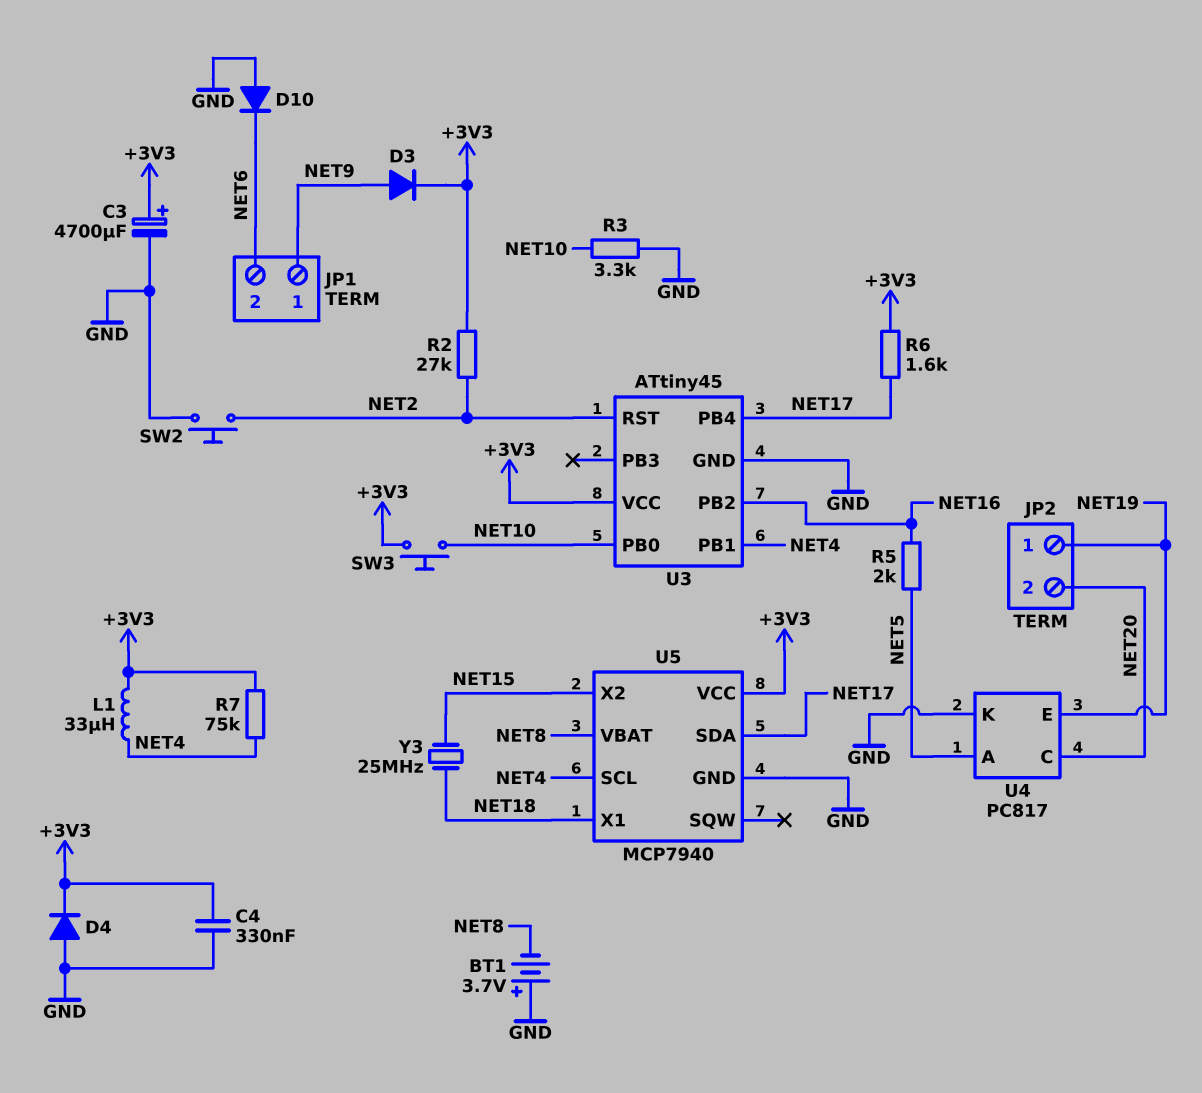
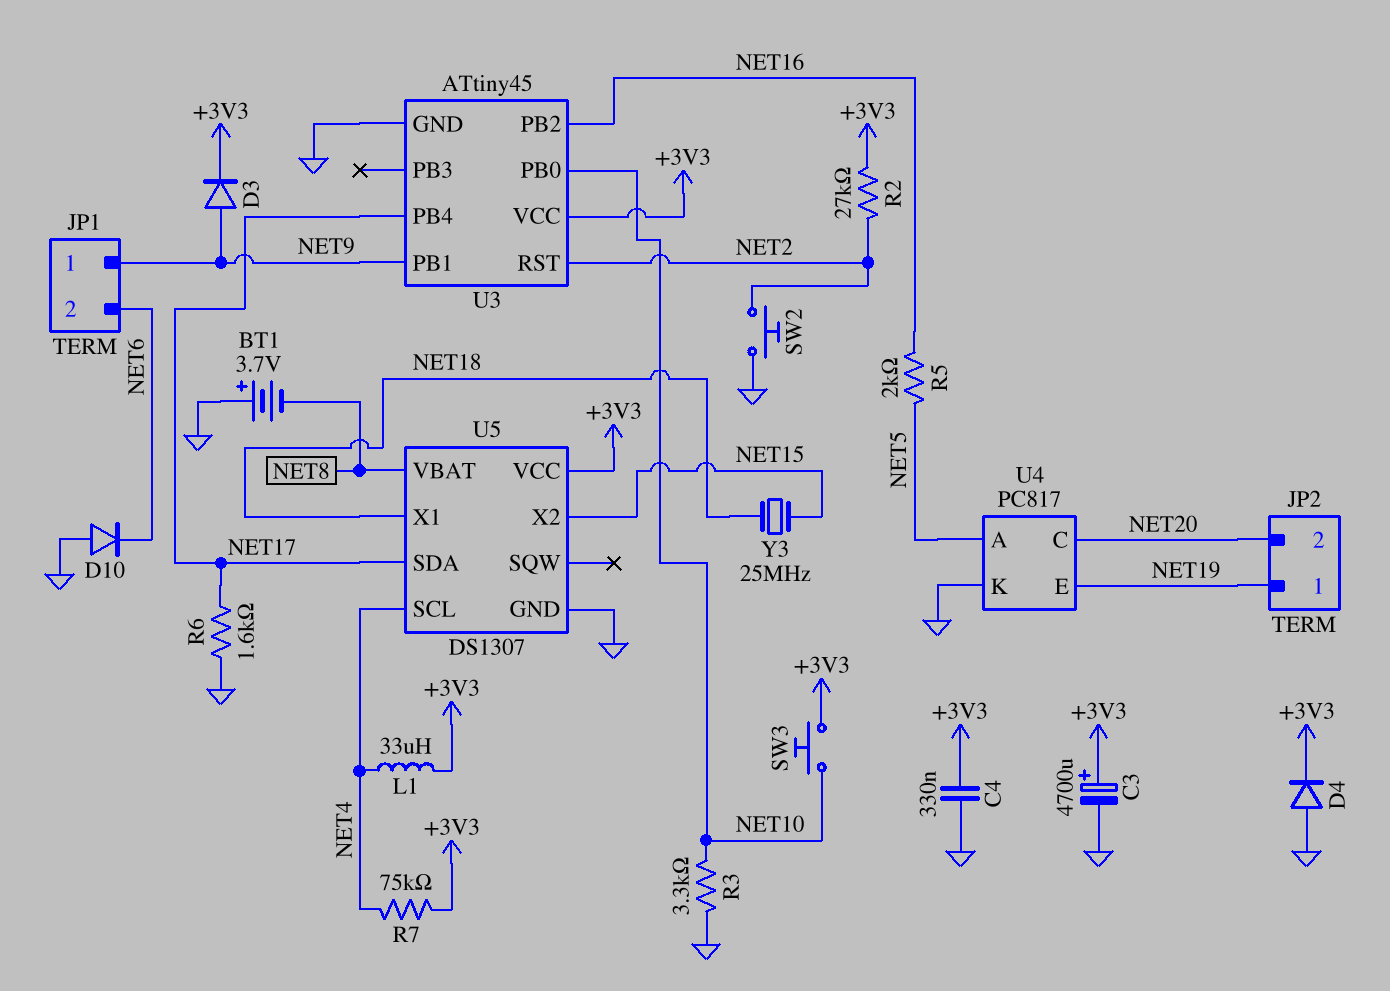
R6: 1.6k (+3V3, NET17) -> 1.6k (GND, NET17)
U3 pin PB1: NET4 -> NET9
U5: MCP7940 -> DS1307

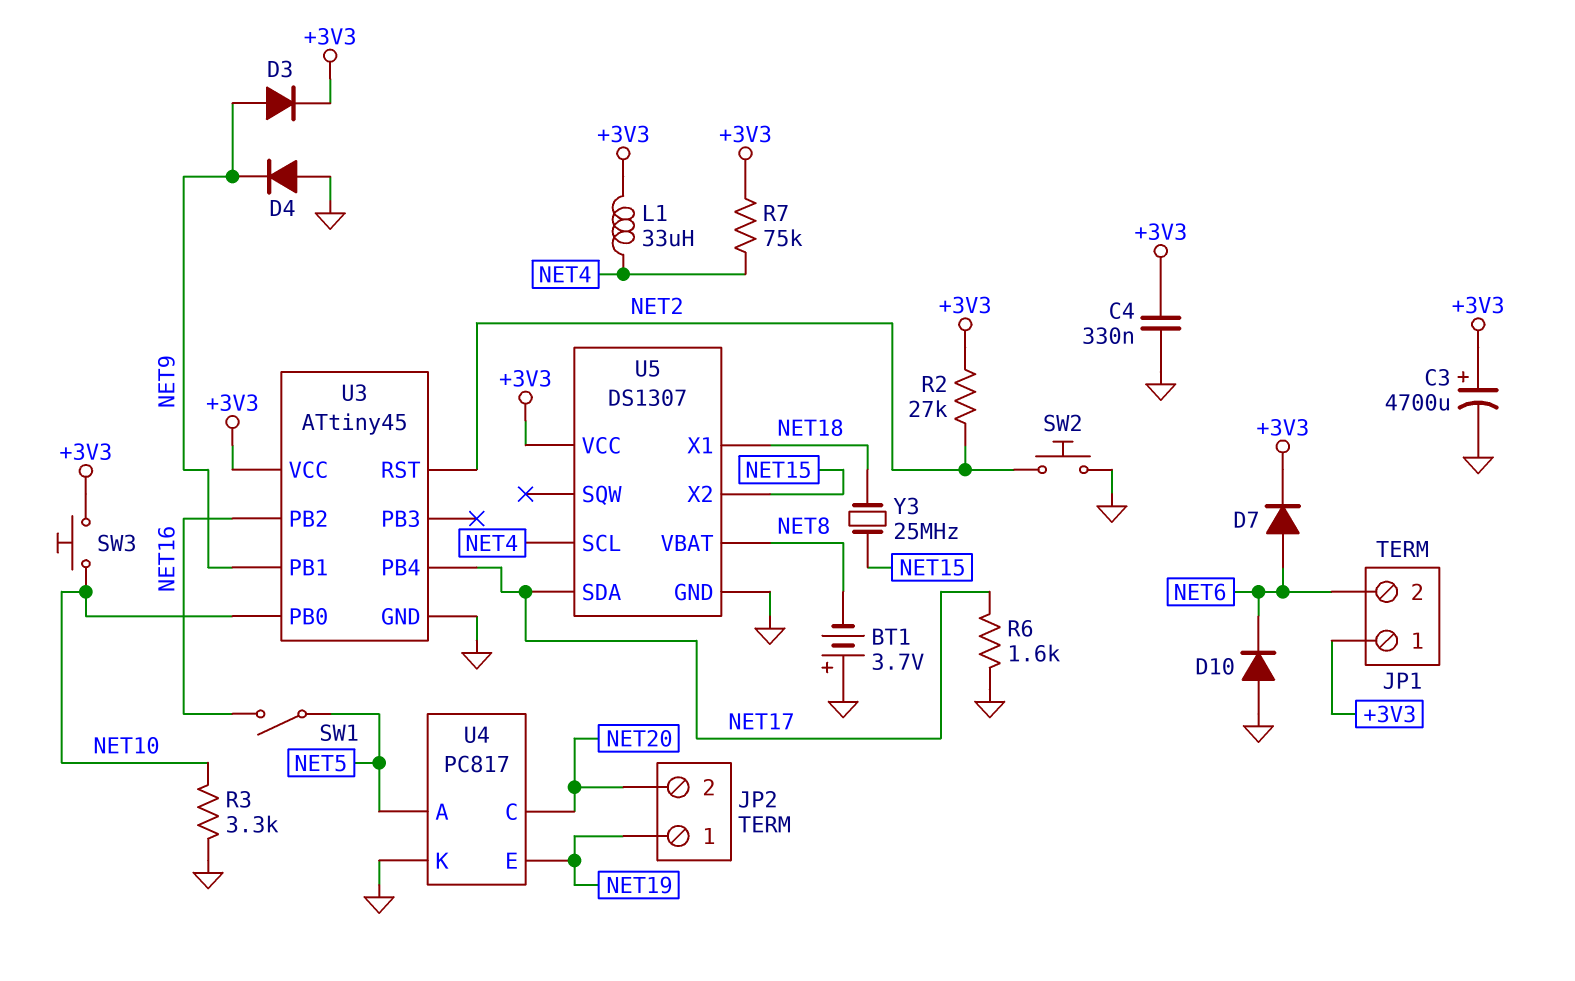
D4: diode (A GND, K +3V3) -> diode (A GND, K NET9)
D7: none -> diode (A NET6, K +3V3)
JP1 pin 1: NET9 -> +3V3
R5: 2k (NET5, NET16) -> none
SW1: none -> switch (NET5, NET16)

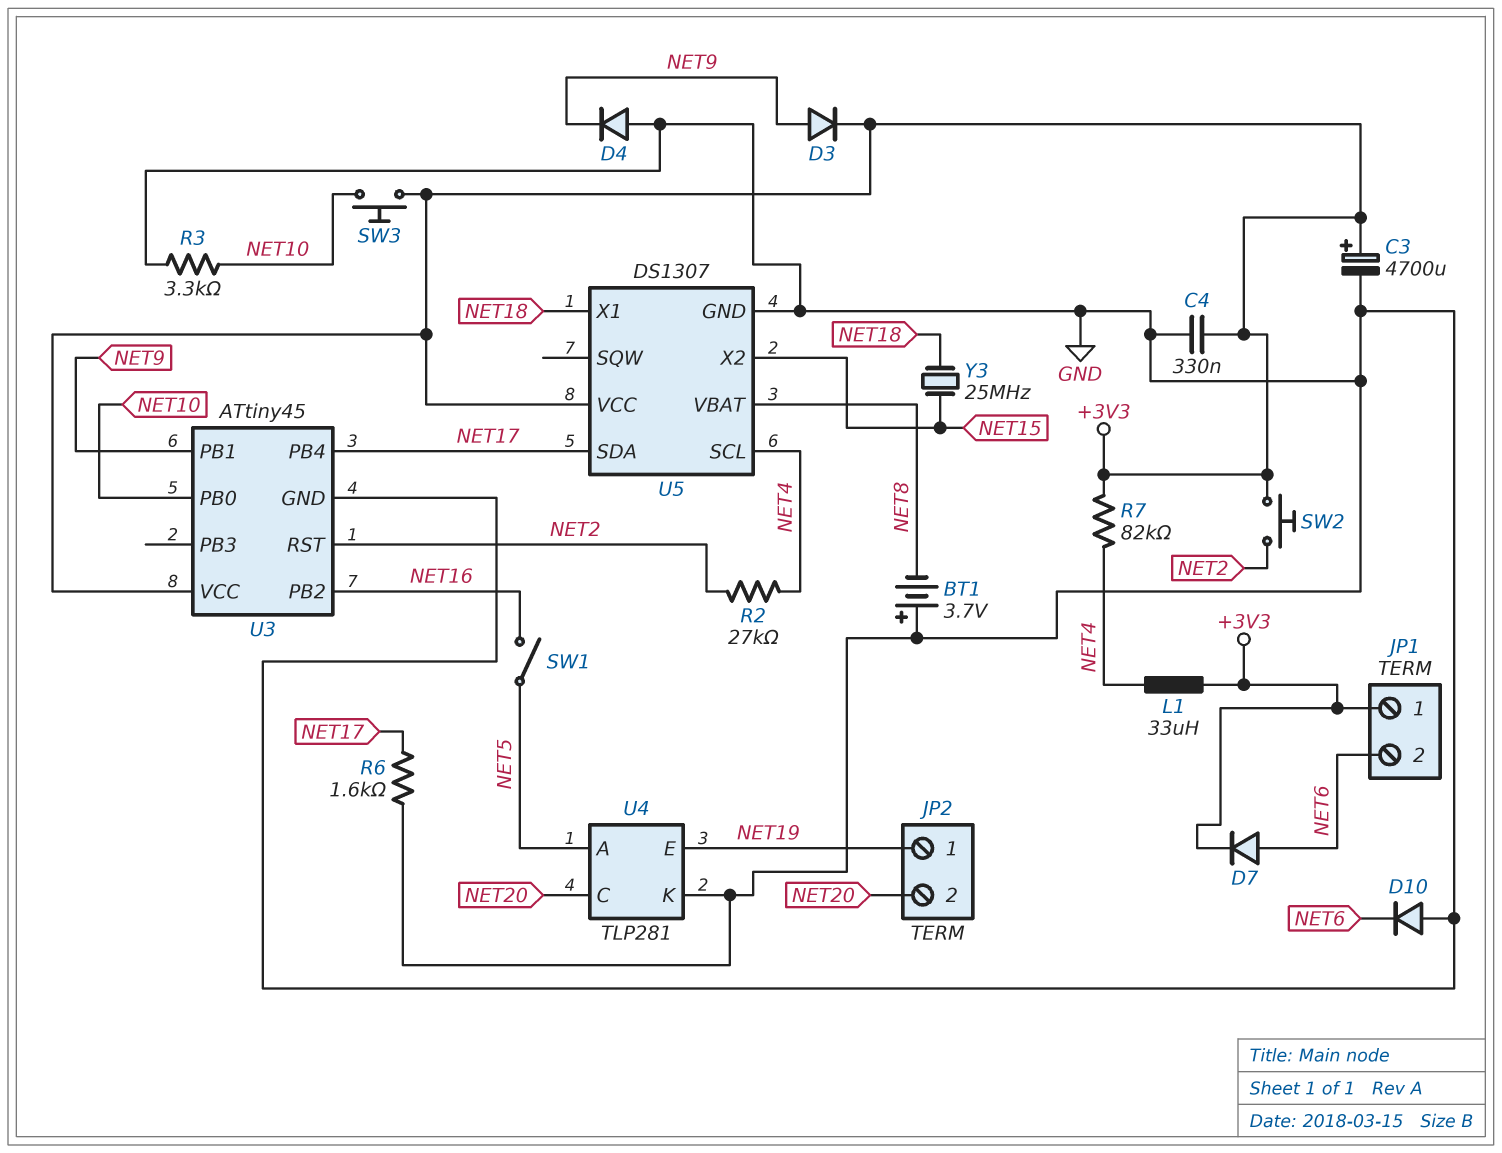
R2: 27k (+3V3, NET2) -> 27k (NET2, NET4)
R7: 75k (+3V3, NET4) -> 82k (+3V3, NET4)
SW2: button (GND, NET2) -> button (+3V3, NET2)
U4: PC817 -> TLP281

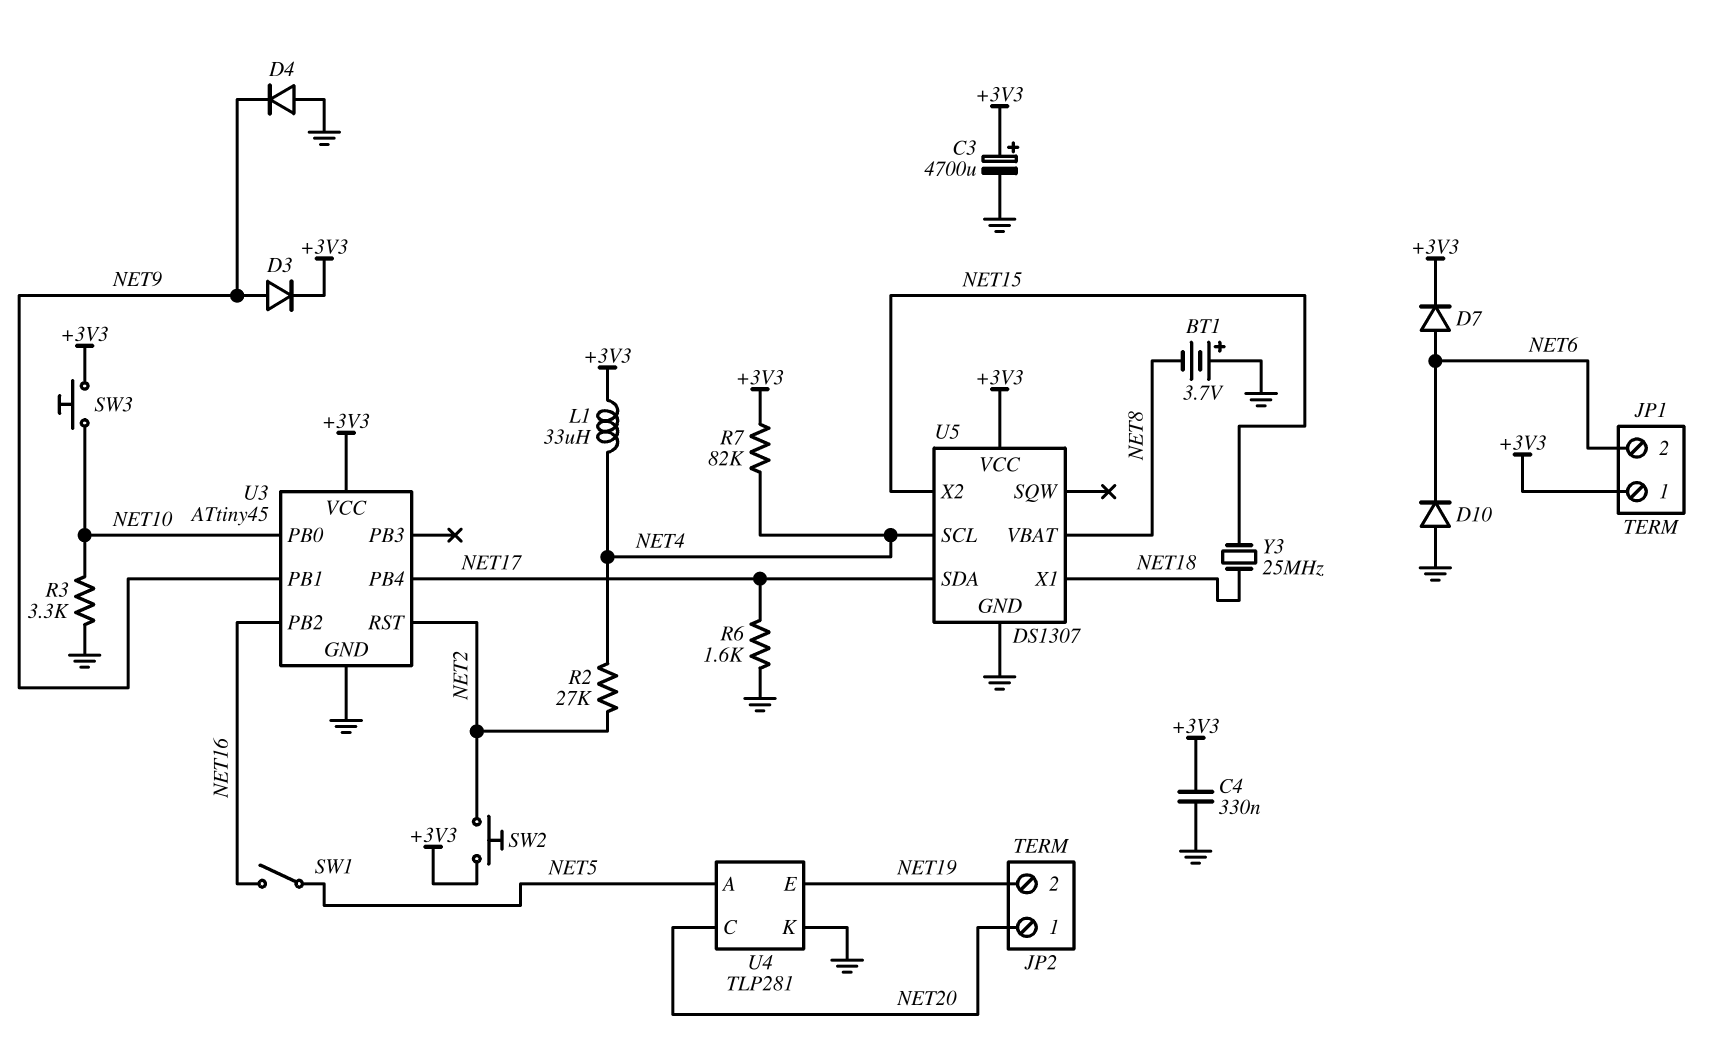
JP2 pin 1: NET19 -> NET20
JP2 pin 2: NET20 -> NET19

